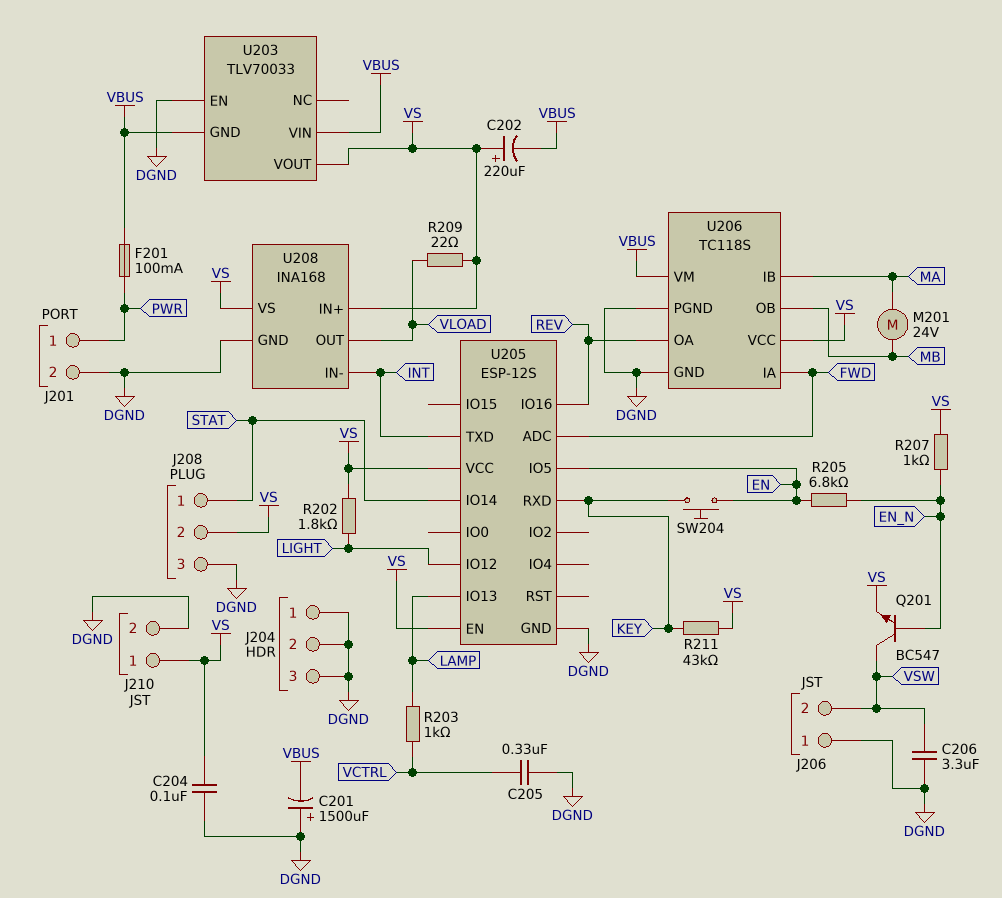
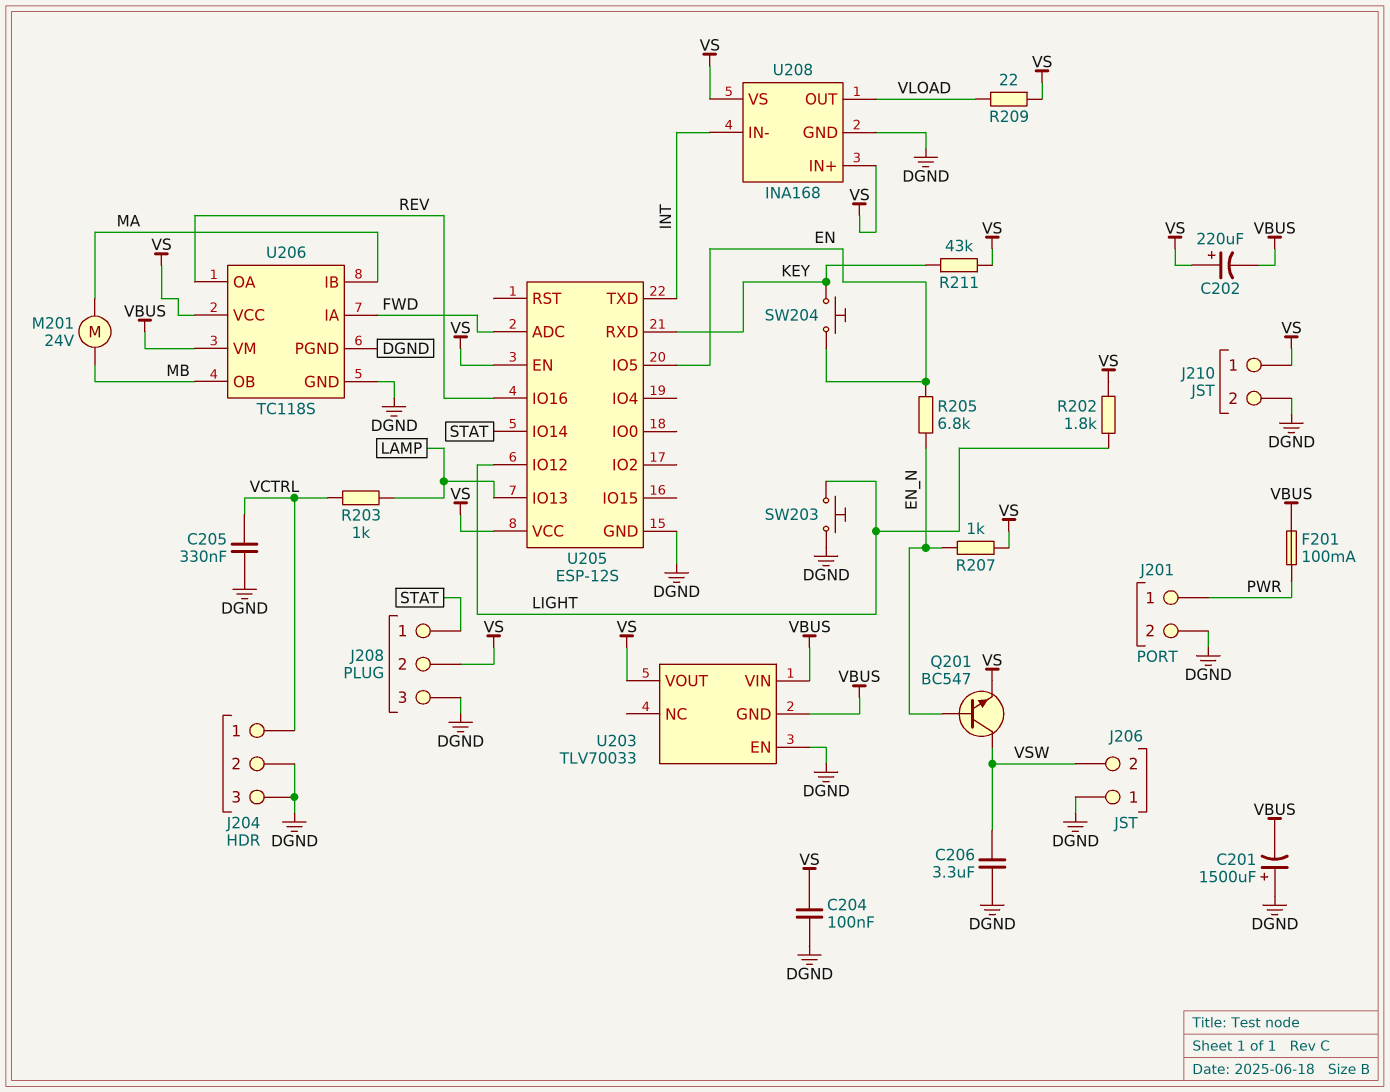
J204 pin 1: DGND -> VCTRL
SW203: none -> button (DGND, LIGHT)

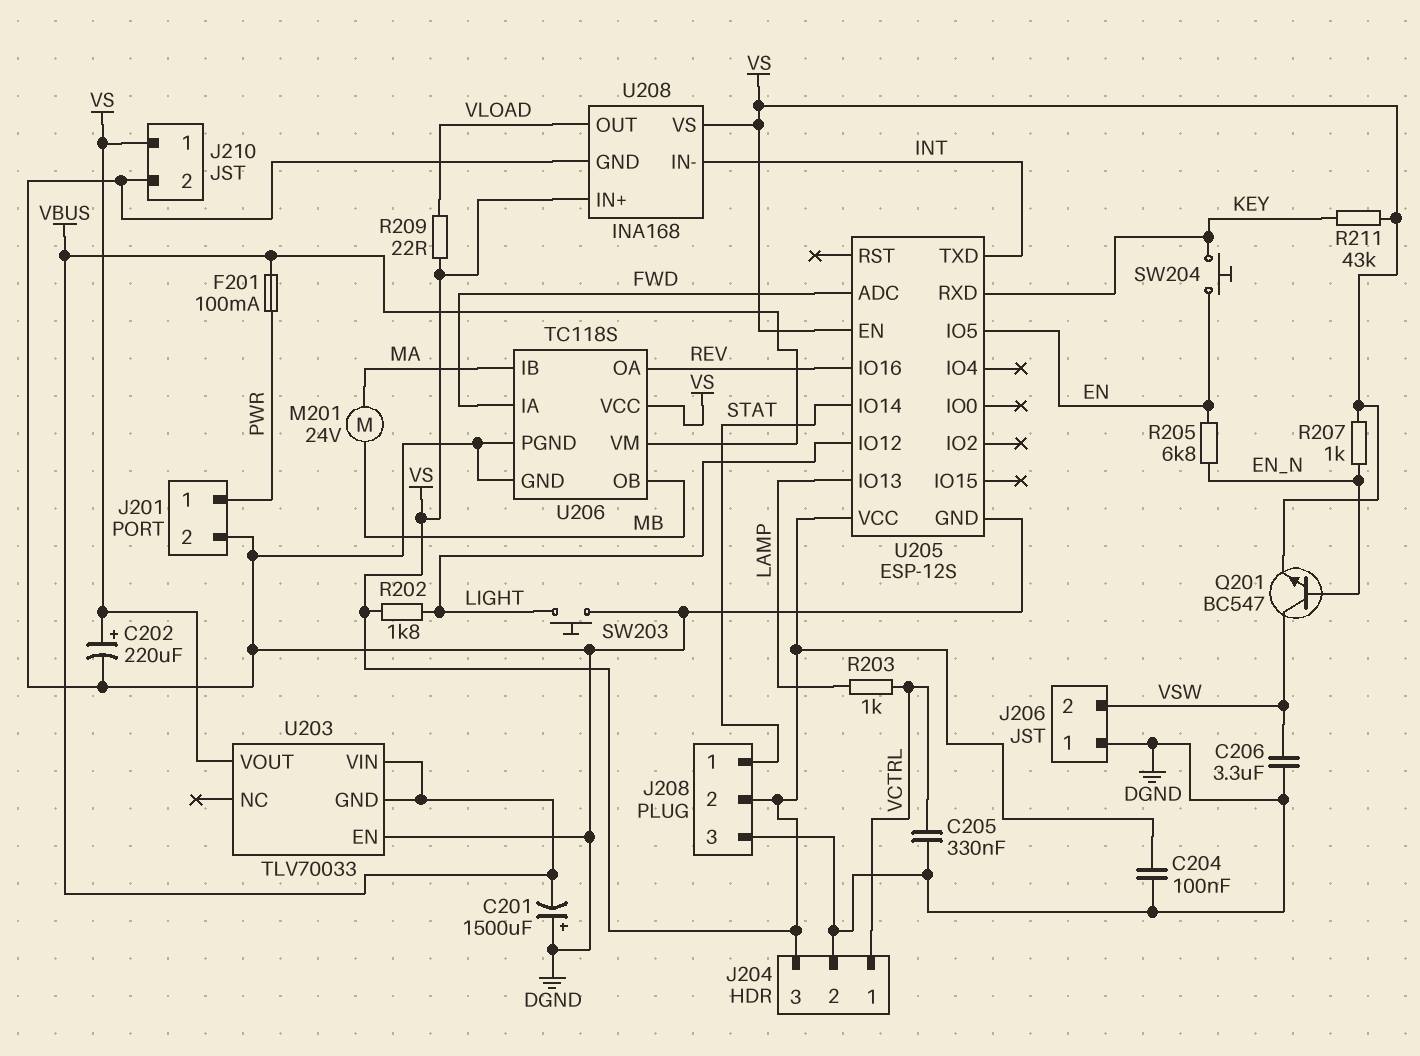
C202: 220uF (plus VS, minus VBUS) -> 220uF (plus VS, minus DGND)
J204 pin 3: DGND -> VS

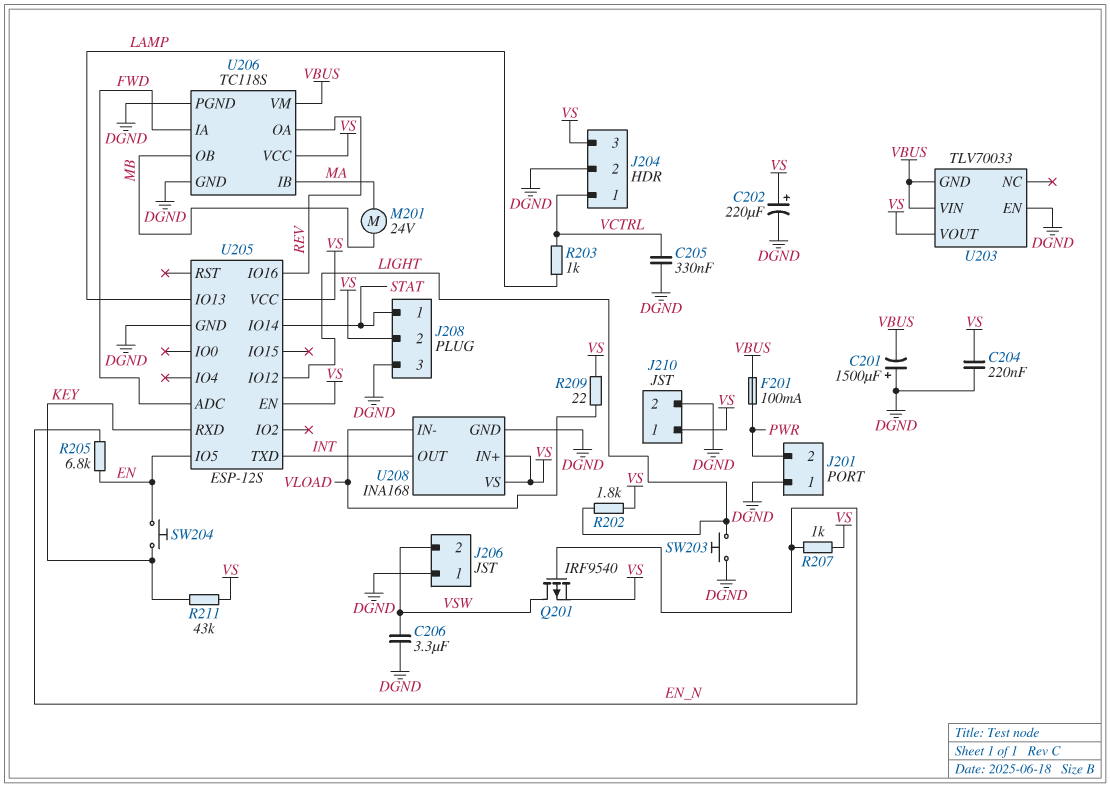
C204: 100nF (DGND, VS) -> 220nF (DGND, VS)
J201 pin 1: PWR -> DGND
J201 pin 2: DGND -> PWR
Q201: NPN BC547 (B EN_N, C VSW, E VS) -> PMOS IRF9540 (G EN_N, D VSW, S VS)
U208 pin IN-: INT -> VLOAD
U208 pin OUT: VLOAD -> INT

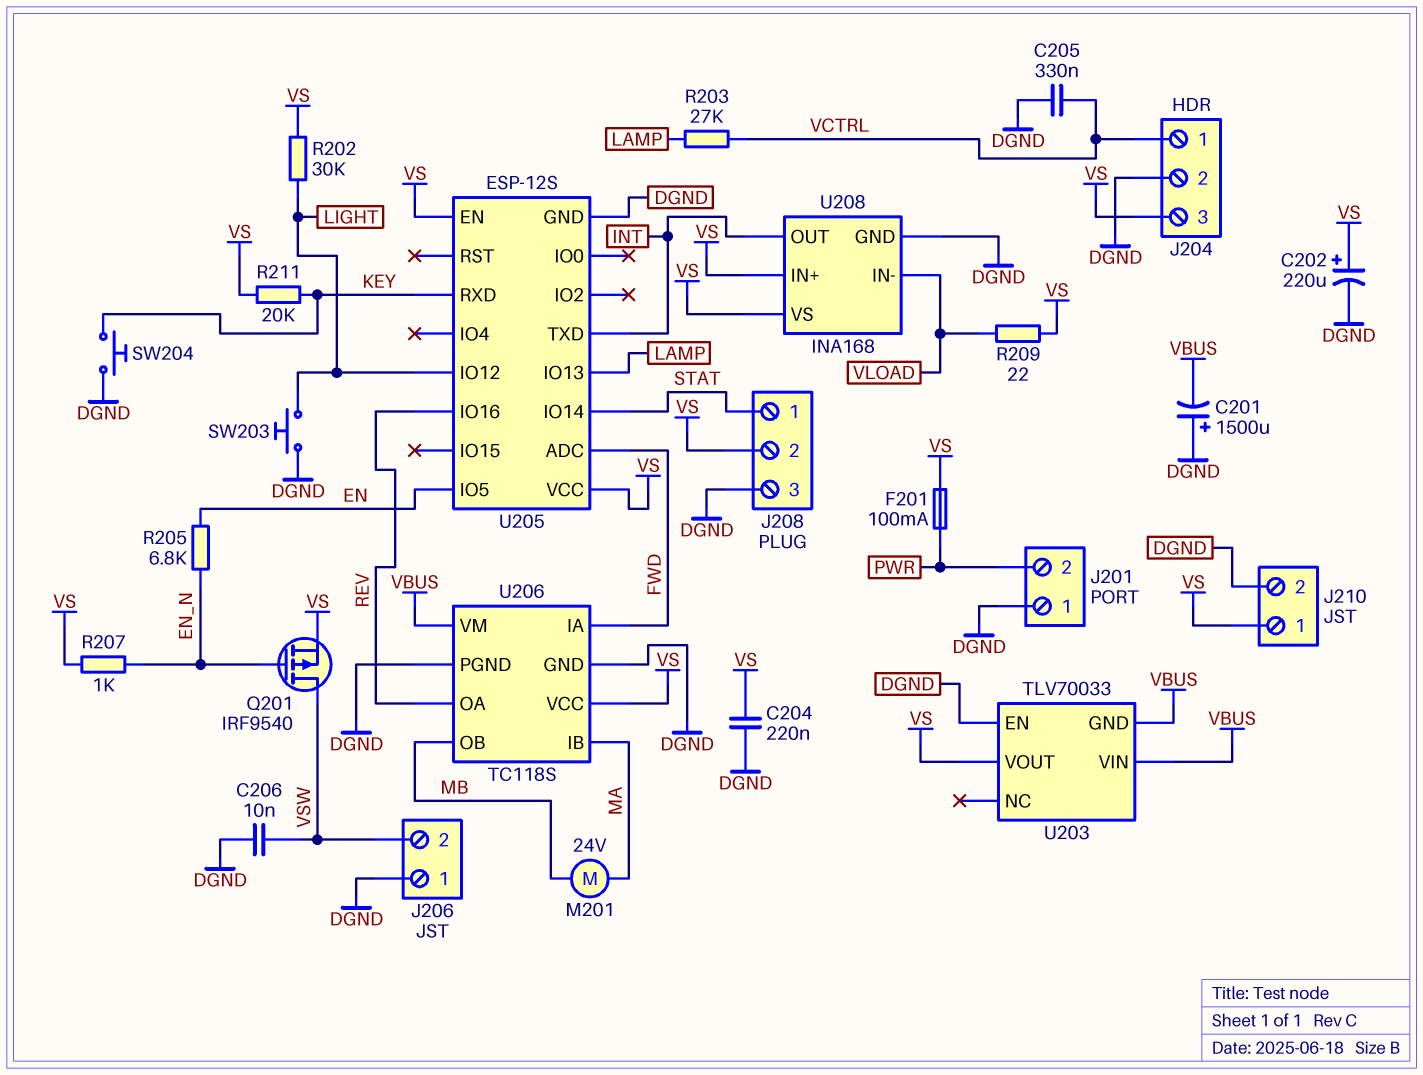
C206: 3.3uF (DGND, VSW) -> 10nF (DGND, VSW)
F201: 100mA (PWR, VBUS) -> 100mA (PWR, VS)
R202: 1.8k (LIGHT, VS) -> 30k (LIGHT, VS)
R203: 1k (LAMP, VCTRL) -> 27k (LAMP, VCTRL)
R211: 43k (KEY, VS) -> 20k (KEY, VS)
SW204: button (EN, KEY) -> button (DGND, KEY)

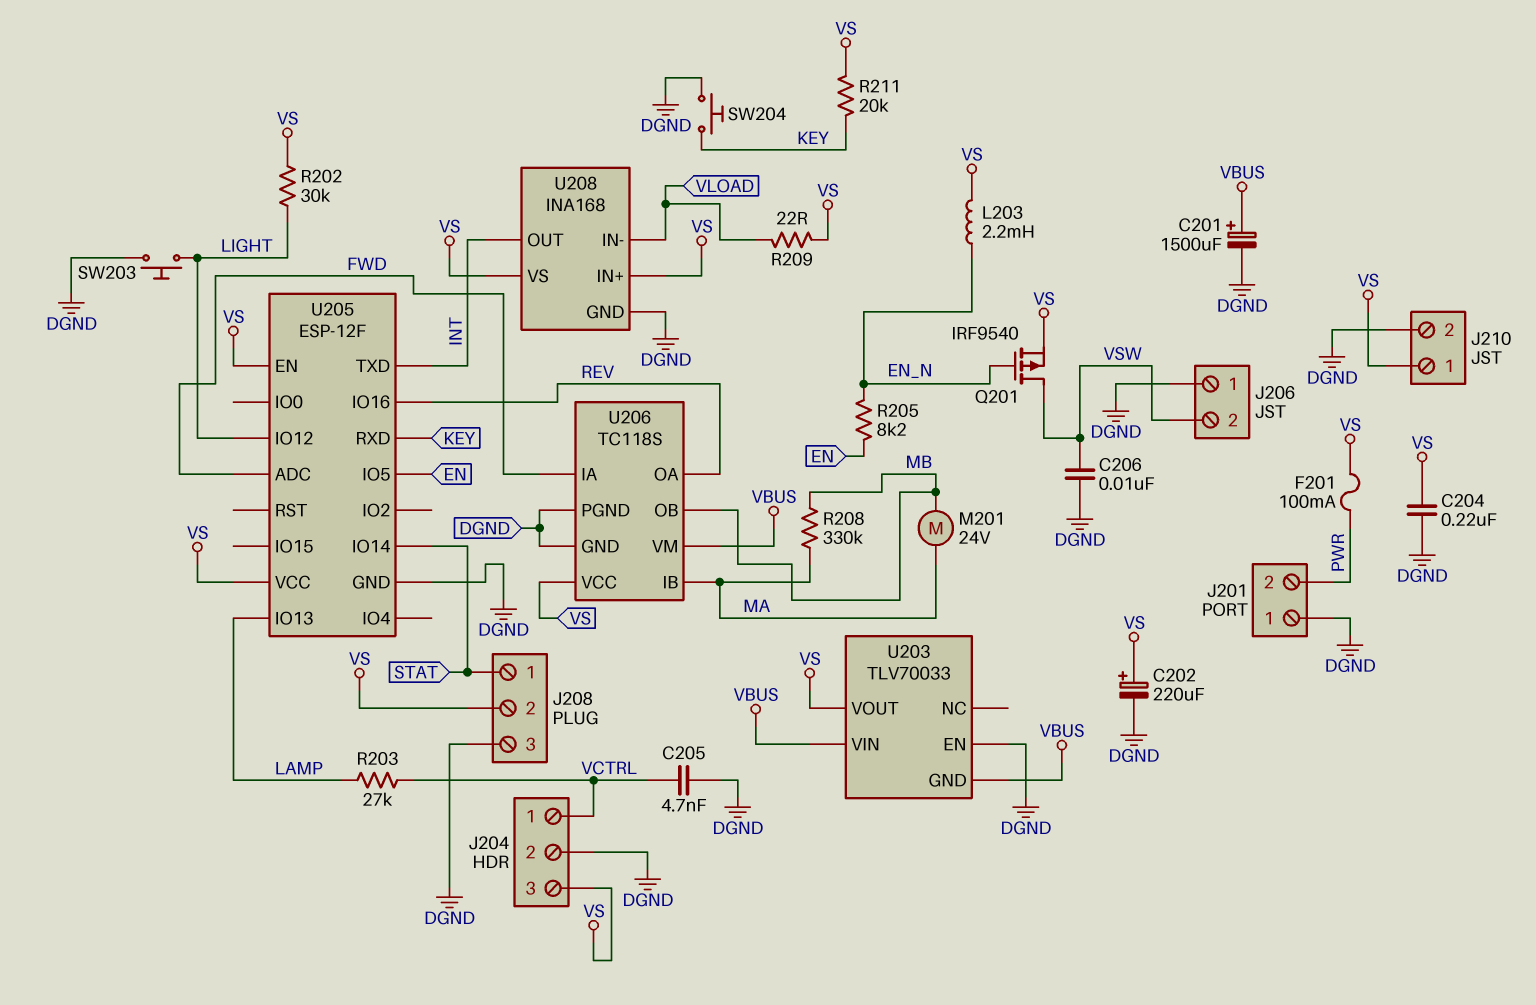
C201: 1500uF (plus DGND, minus VBUS) -> 1500uF (plus VBUS, minus DGND)
C205: 330nF (DGND, VCTRL) -> 4.7nF (DGND, VCTRL)
L203: none -> 2.2mH (EN_N, VS)
R205: 6.8k (EN, EN_N) -> 8.2k (EN, EN_N)
R207: 1k (EN_N, VS) -> none
R208: none -> 330k (MA, MB)
U205: ESP-12S -> ESP-12F

